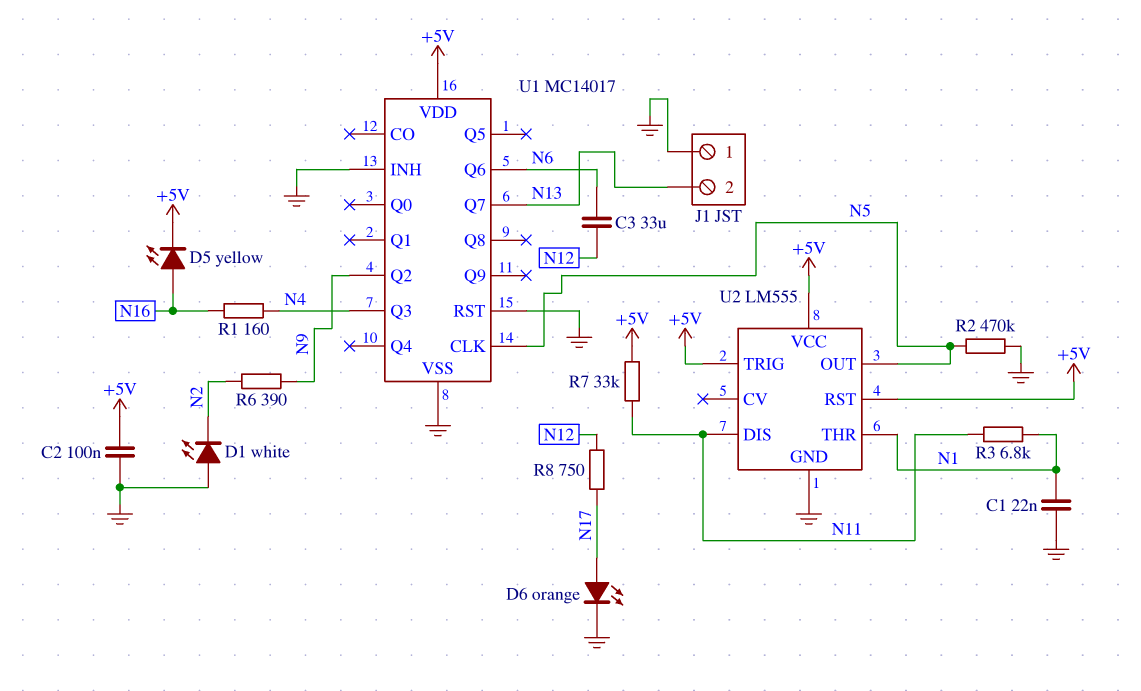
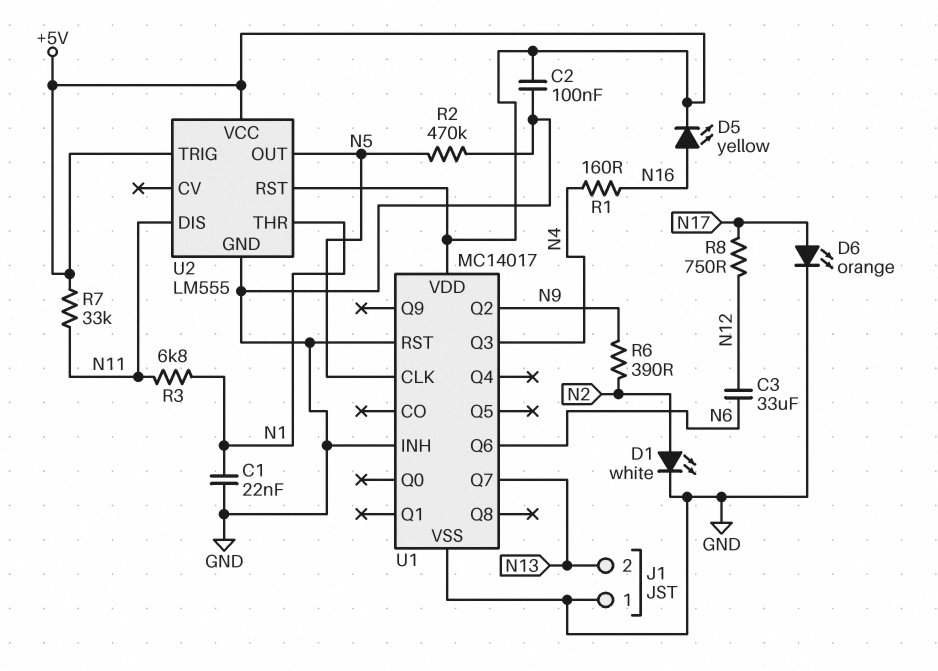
D1: LED white (A GND, K N2) -> LED white (A N2, K GND)

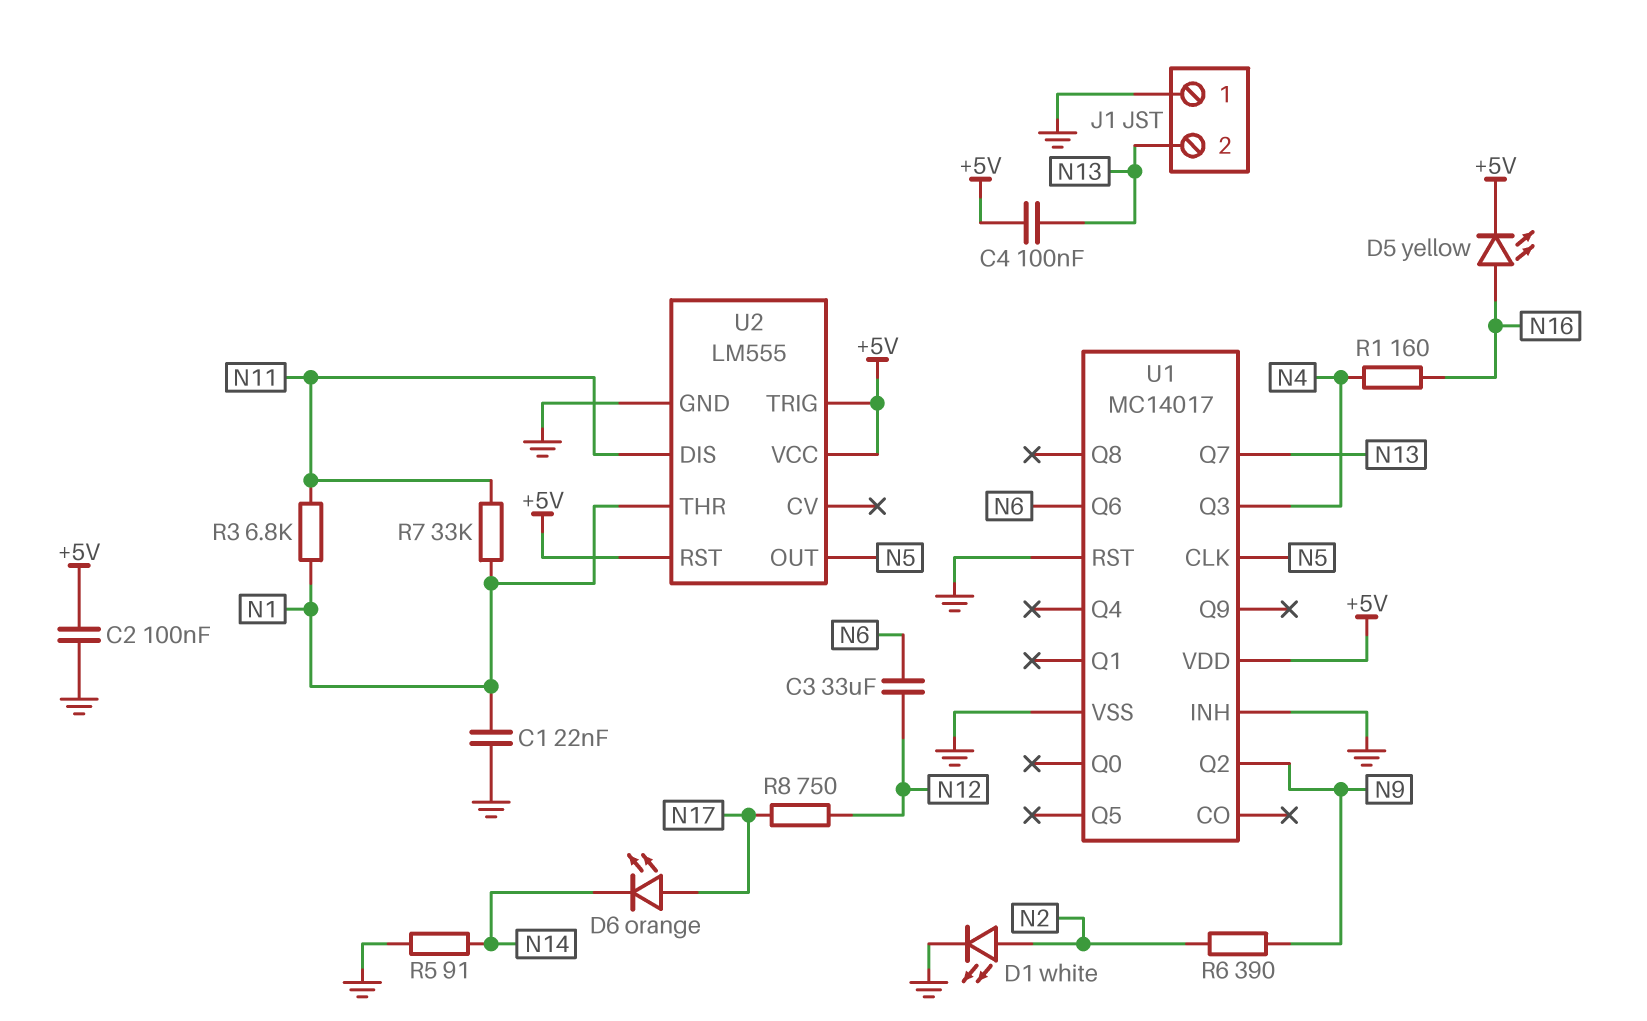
C4: none -> 100nF (+5V, N13)
D6: LED orange (A N17, K GND) -> LED orange (A N17, K N14)
R2: 470k (GND, N5) -> none
R5: none -> 91 (GND, N14)
R7: 33k (+5V, N11) -> 33k (N1, N11)

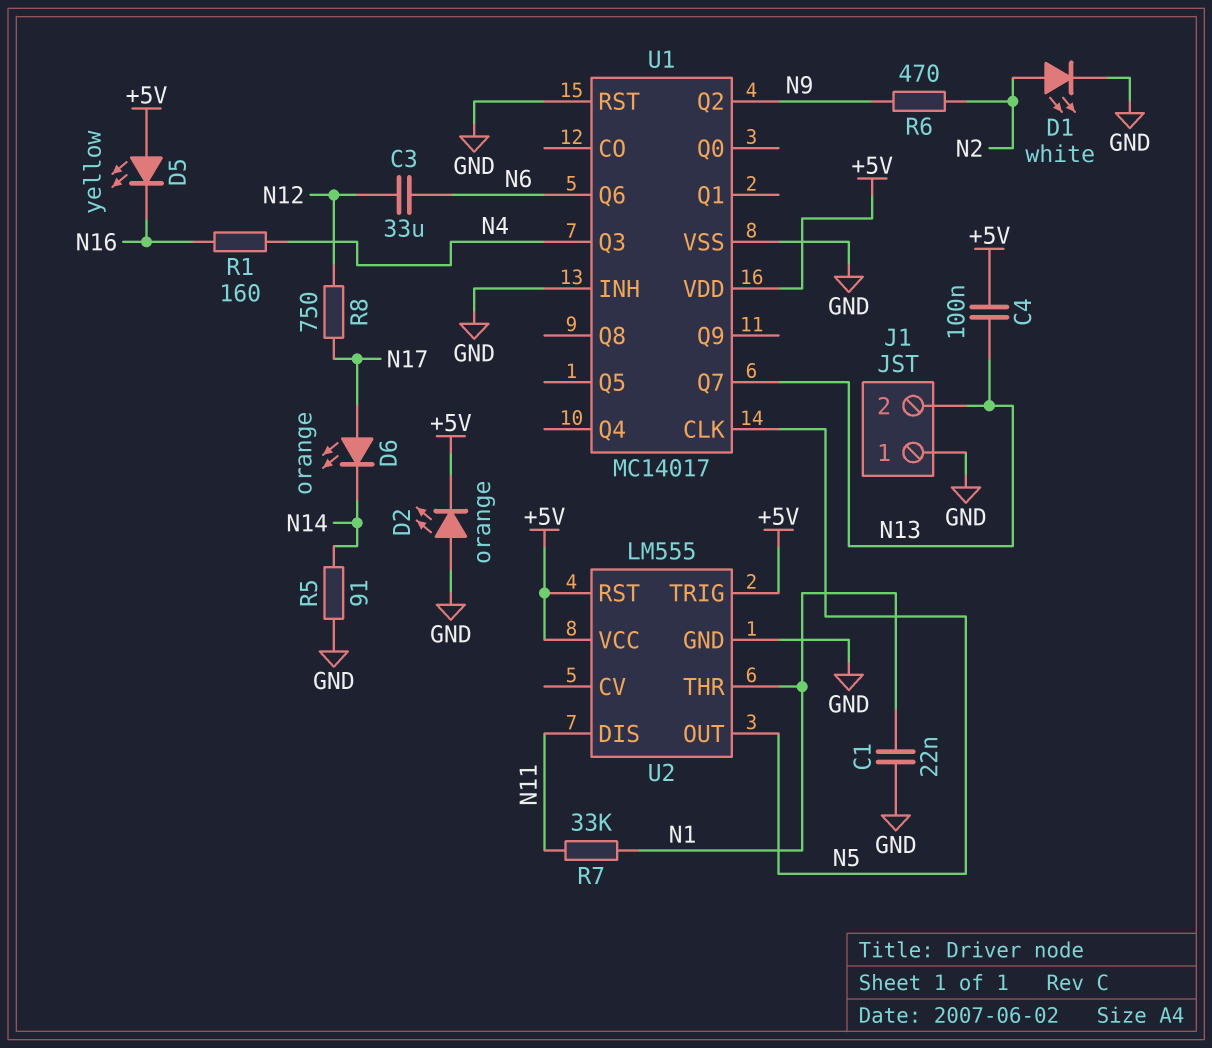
C2: 100nF (+5V, GND) -> none
D2: none -> LED orange (A GND, K +5V)
D5: LED yellow (A N16, K +5V) -> LED yellow (A +5V, K N16)
R3: 6.8k (N1, N11) -> none
R6: 390 (N2, N9) -> 470 (N2, N9)

